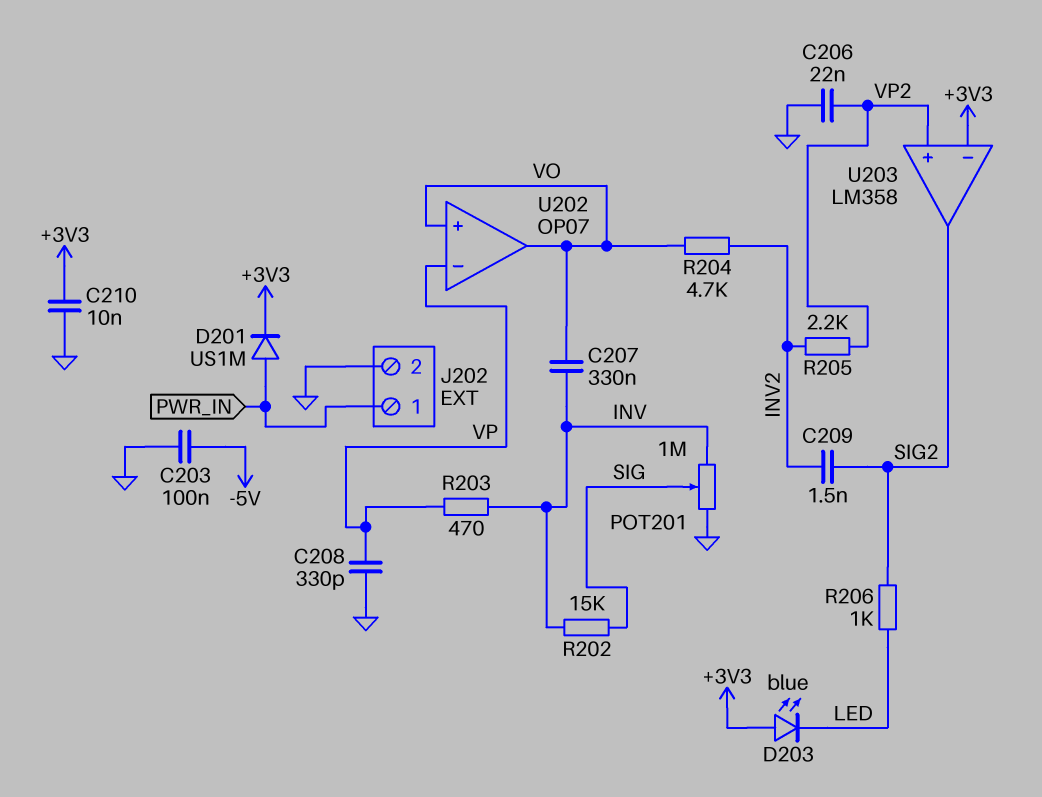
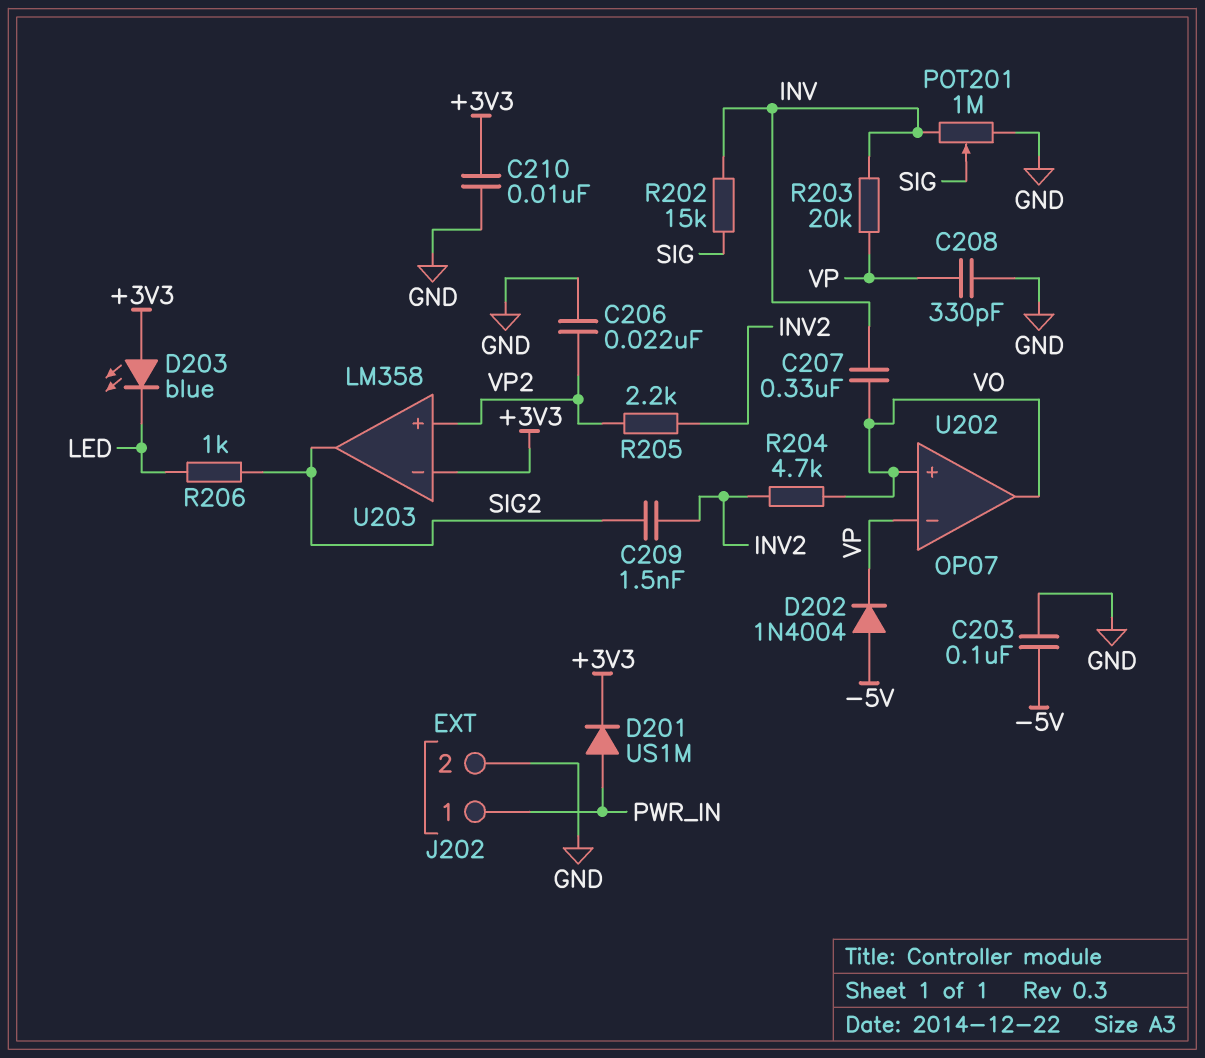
D202: none -> diode 1N4004 (A -5V, K VP)
R203: 470 (INV, VP) -> 20k (INV, VP)

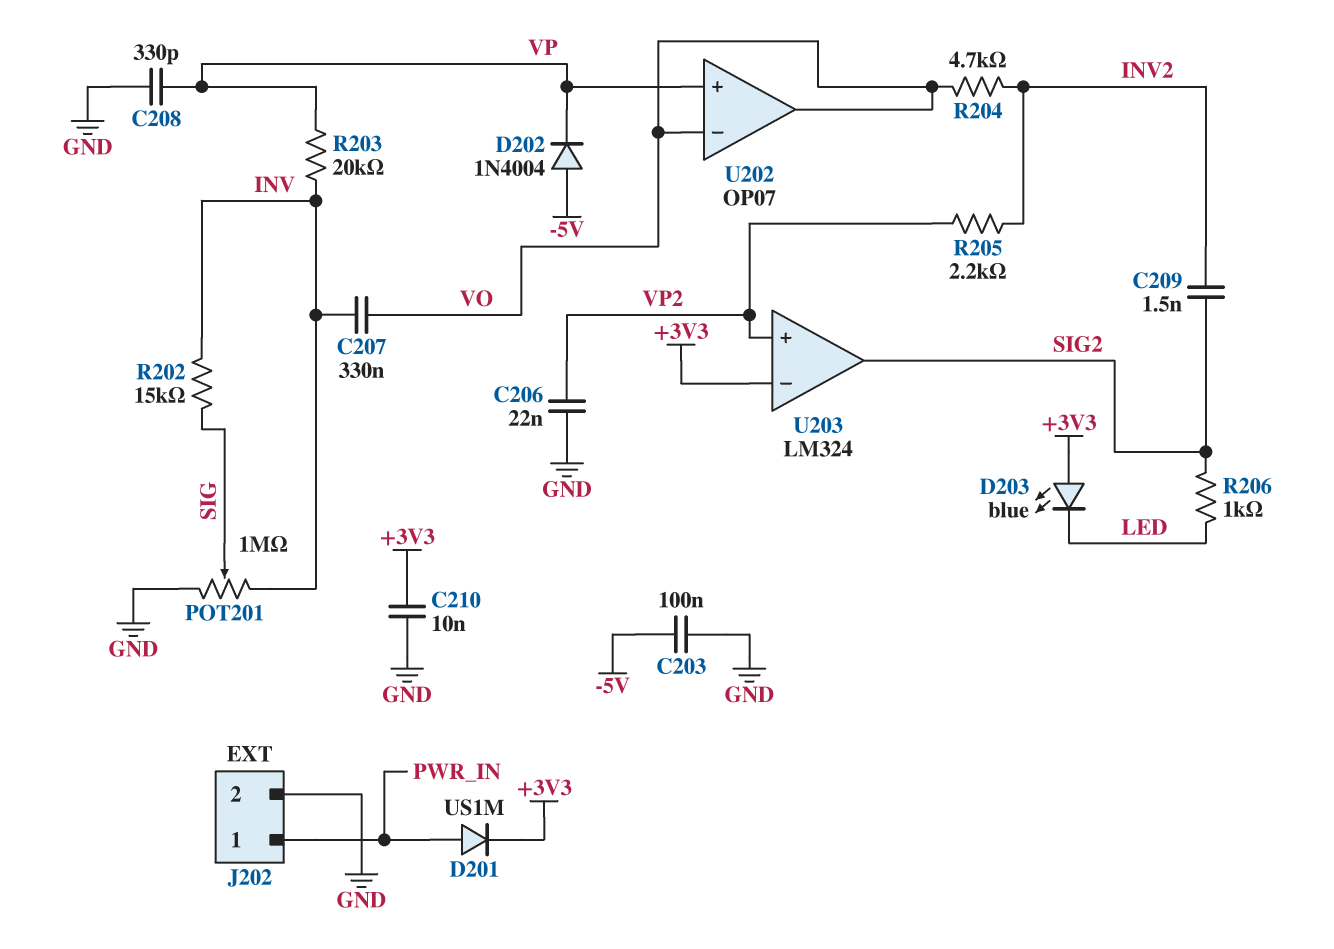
U202 pin in+: VO -> VP
U202 pin in-: VP -> VO
U203: LM358 -> LM324

